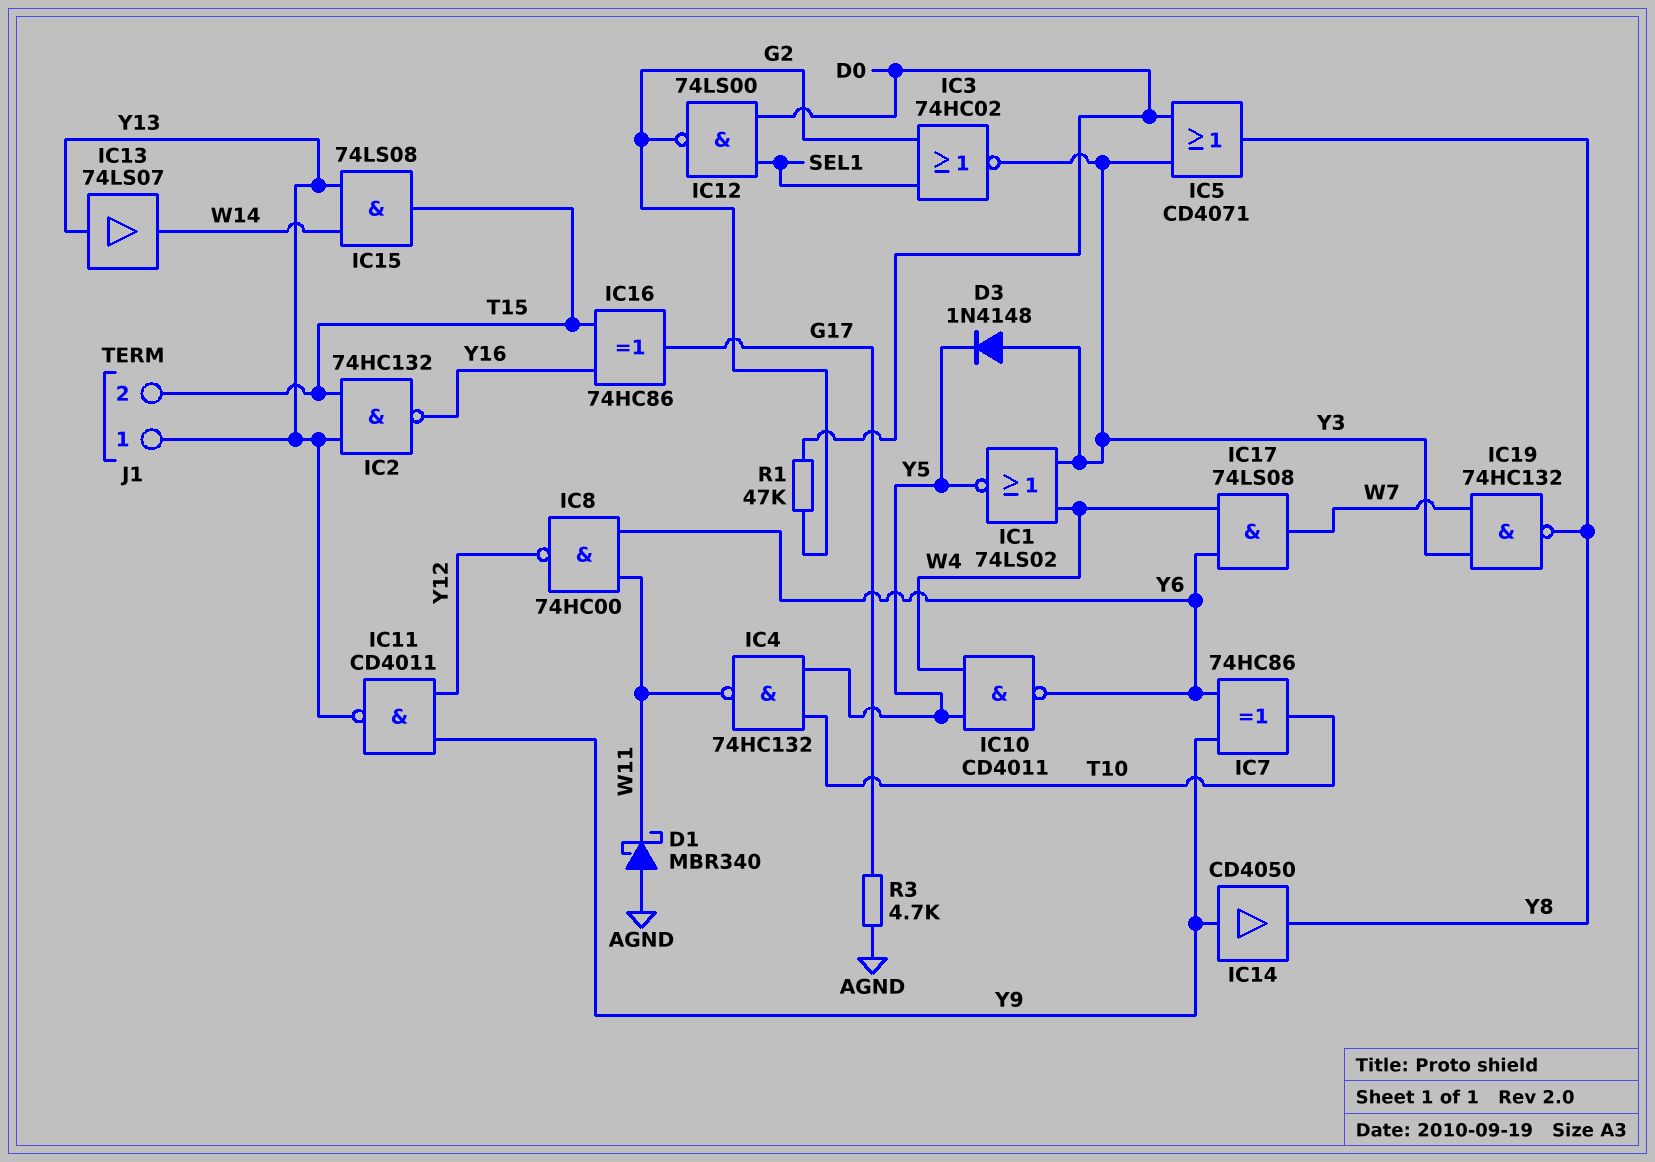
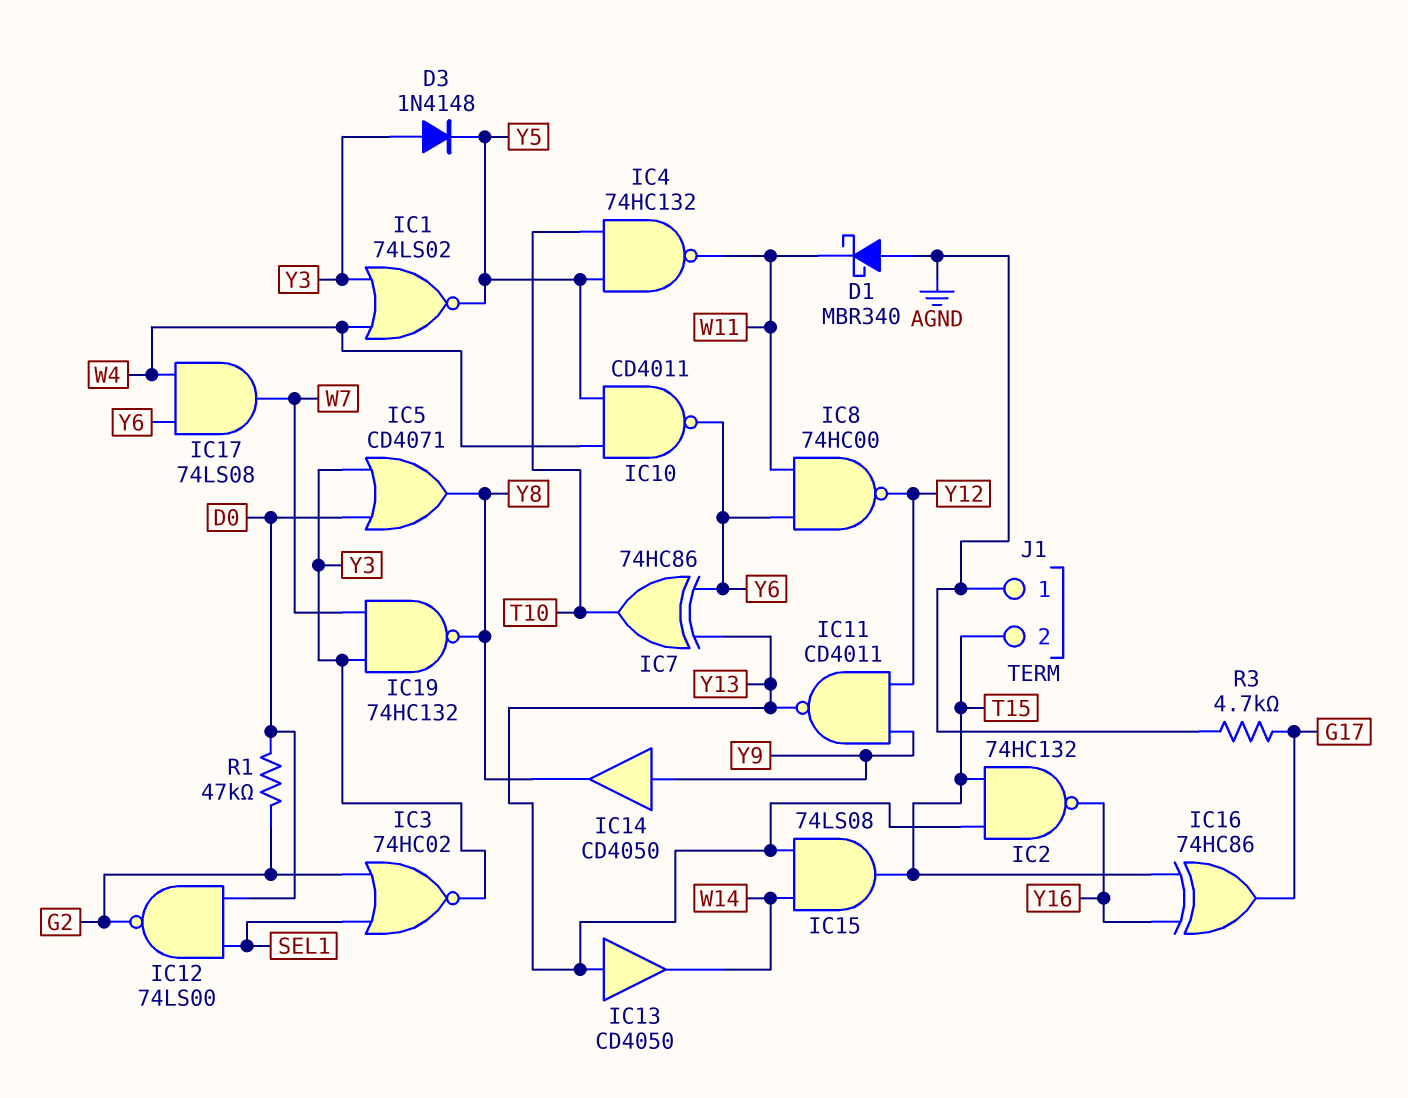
IC7: XOR 74HC86 (in Y6, in Y9, out T10) -> XOR 74HC86 (in Y6, in Y13, out T10)
IC13: buffer 74LS07 (in Y13, out W14) -> buffer CD4050 (in Y13, out W14)
J1 pin 1: Y13 -> AGND

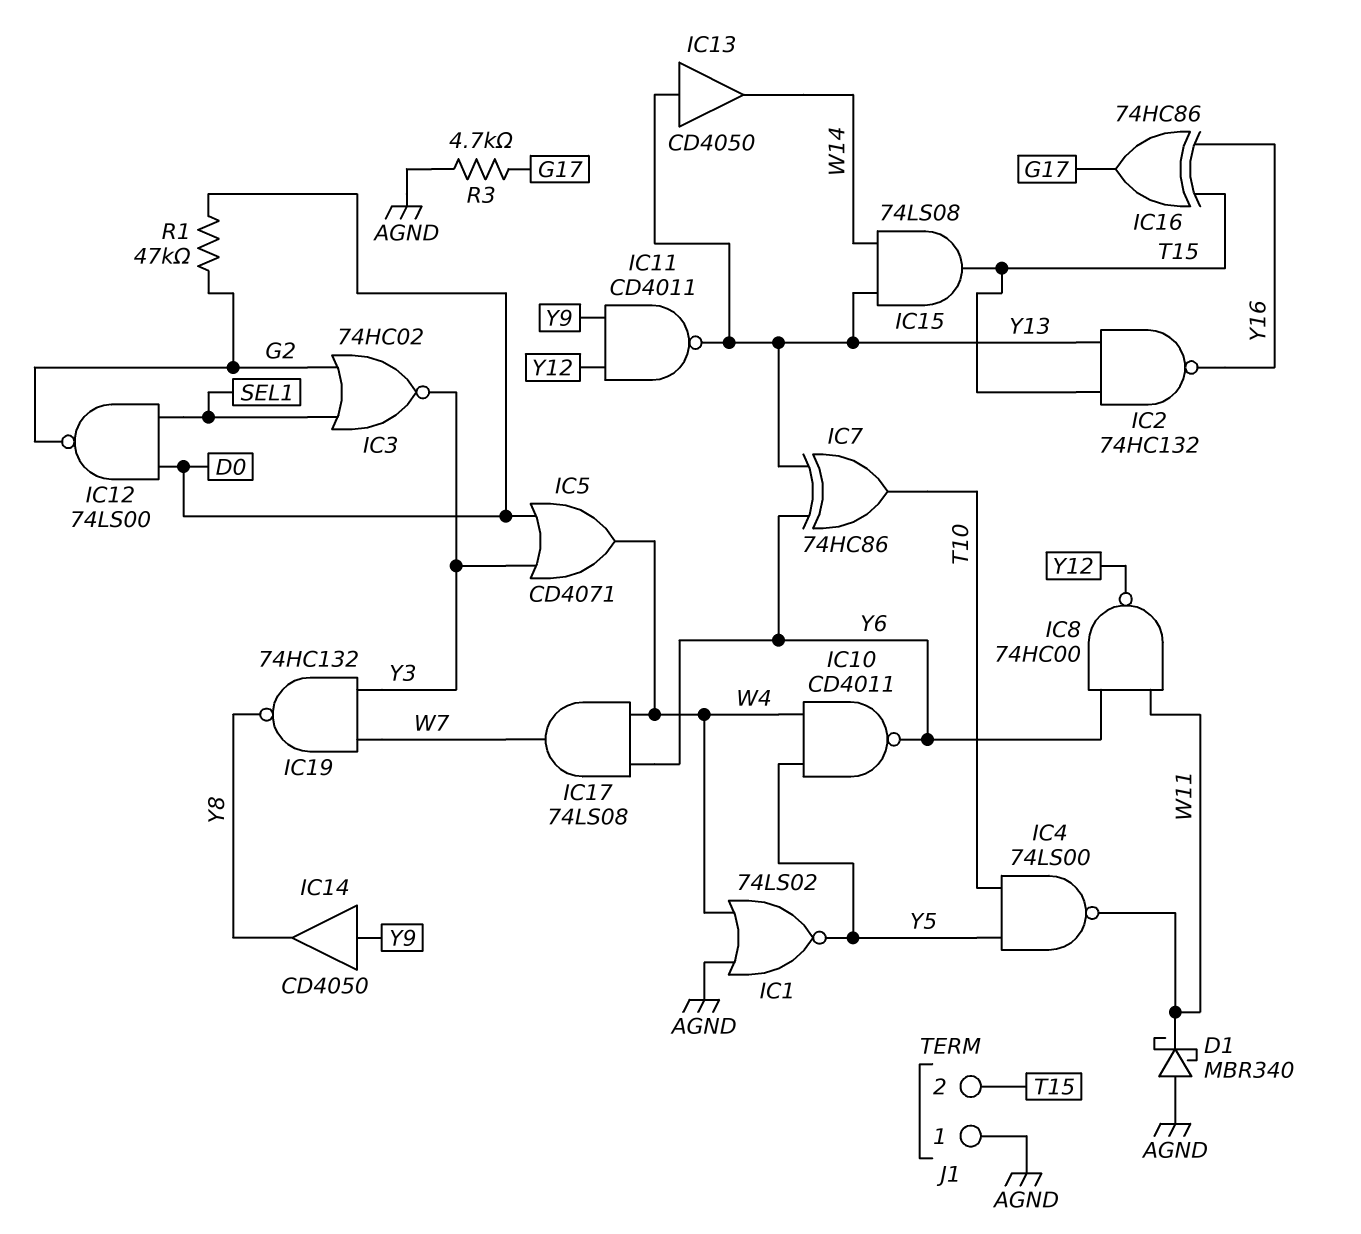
D3: diode 1N4148 (A Y3, K Y5) -> none
IC1: NOR 74LS02 (in W4, in Y3, out Y5) -> NOR 74LS02 (in AGND, in W4, out Y5)
IC4: NAND 74HC132 (in T10, in Y5, out W11) -> NAND 74LS00 (in T10, in Y5, out W11)
IC5: OR CD4071 (in D0, in Y3, out Y8) -> OR CD4071 (in D0, in Y3, out W4)

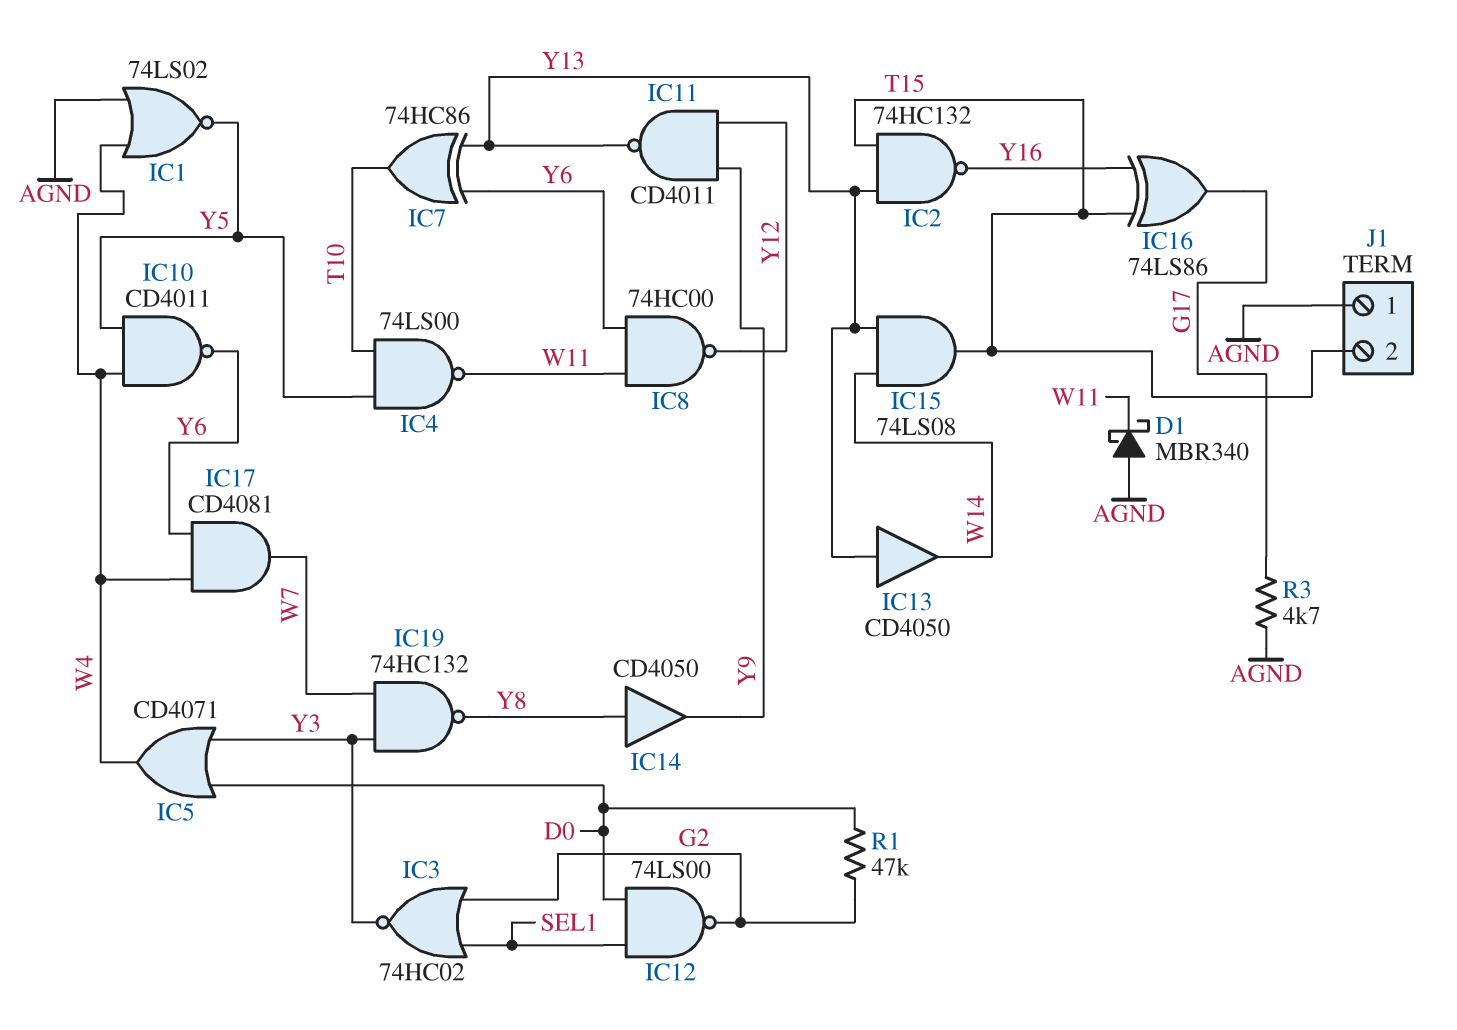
IC14: buffer CD4050 (in Y9, out Y8) -> buffer CD4050 (in Y8, out Y9)
IC16: XOR 74HC86 (in T15, in Y16, out G17) -> XOR 74LS86 (in T15, in Y16, out G17)
IC17: AND 74LS08 (in W4, in Y6, out W7) -> AND CD4081 (in W4, in Y6, out W7)

